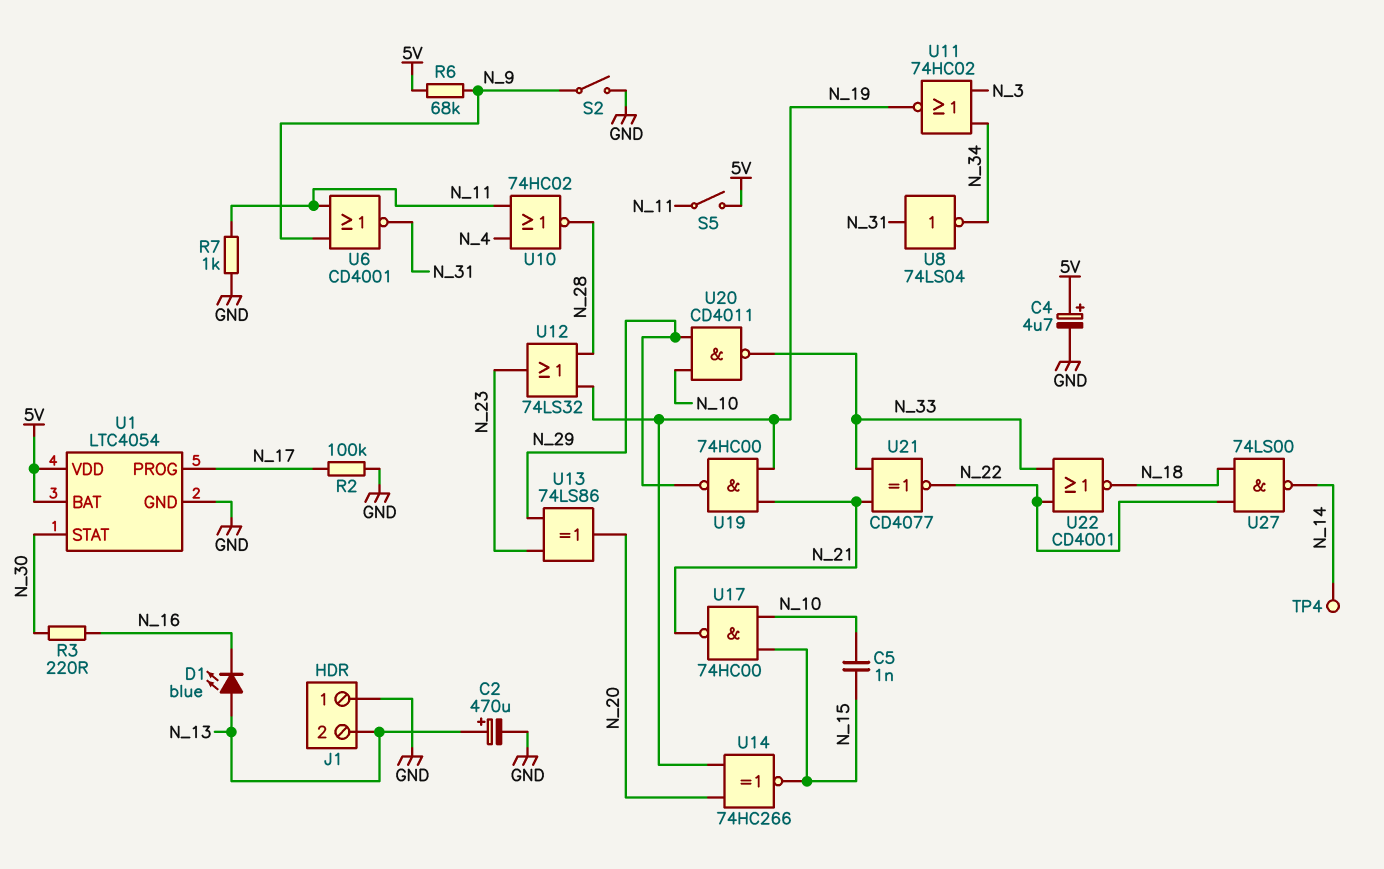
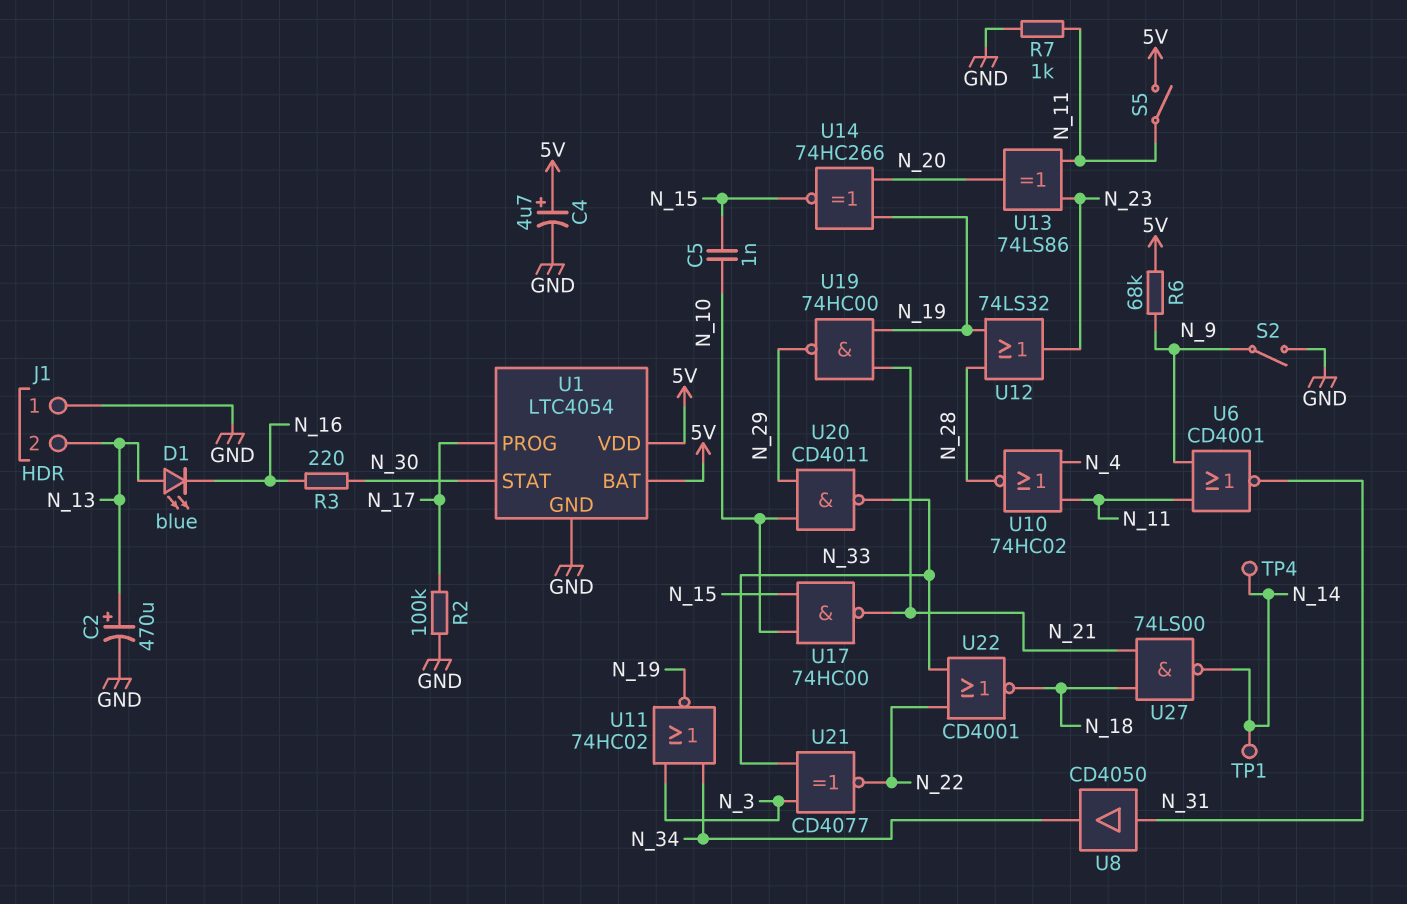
TP1: none -> test point (N_14)
U8: NOT 74LS04 (in N_31, out N_34) -> buffer CD4050 (in N_31, out N_34)
U13: XOR 74LS86 (in N_23, in N_29, out N_20) -> XOR 74LS86 (in N_11, in N_23, out N_20)
U21: XNOR CD4077 (in N_21, in N_33, out N_22) -> XNOR CD4077 (in N_3, in N_33, out N_22)
U27: NAND 74LS00 (in N_18, in N_22, out N_14) -> NAND 74LS00 (in N_18, in N_21, out N_14)

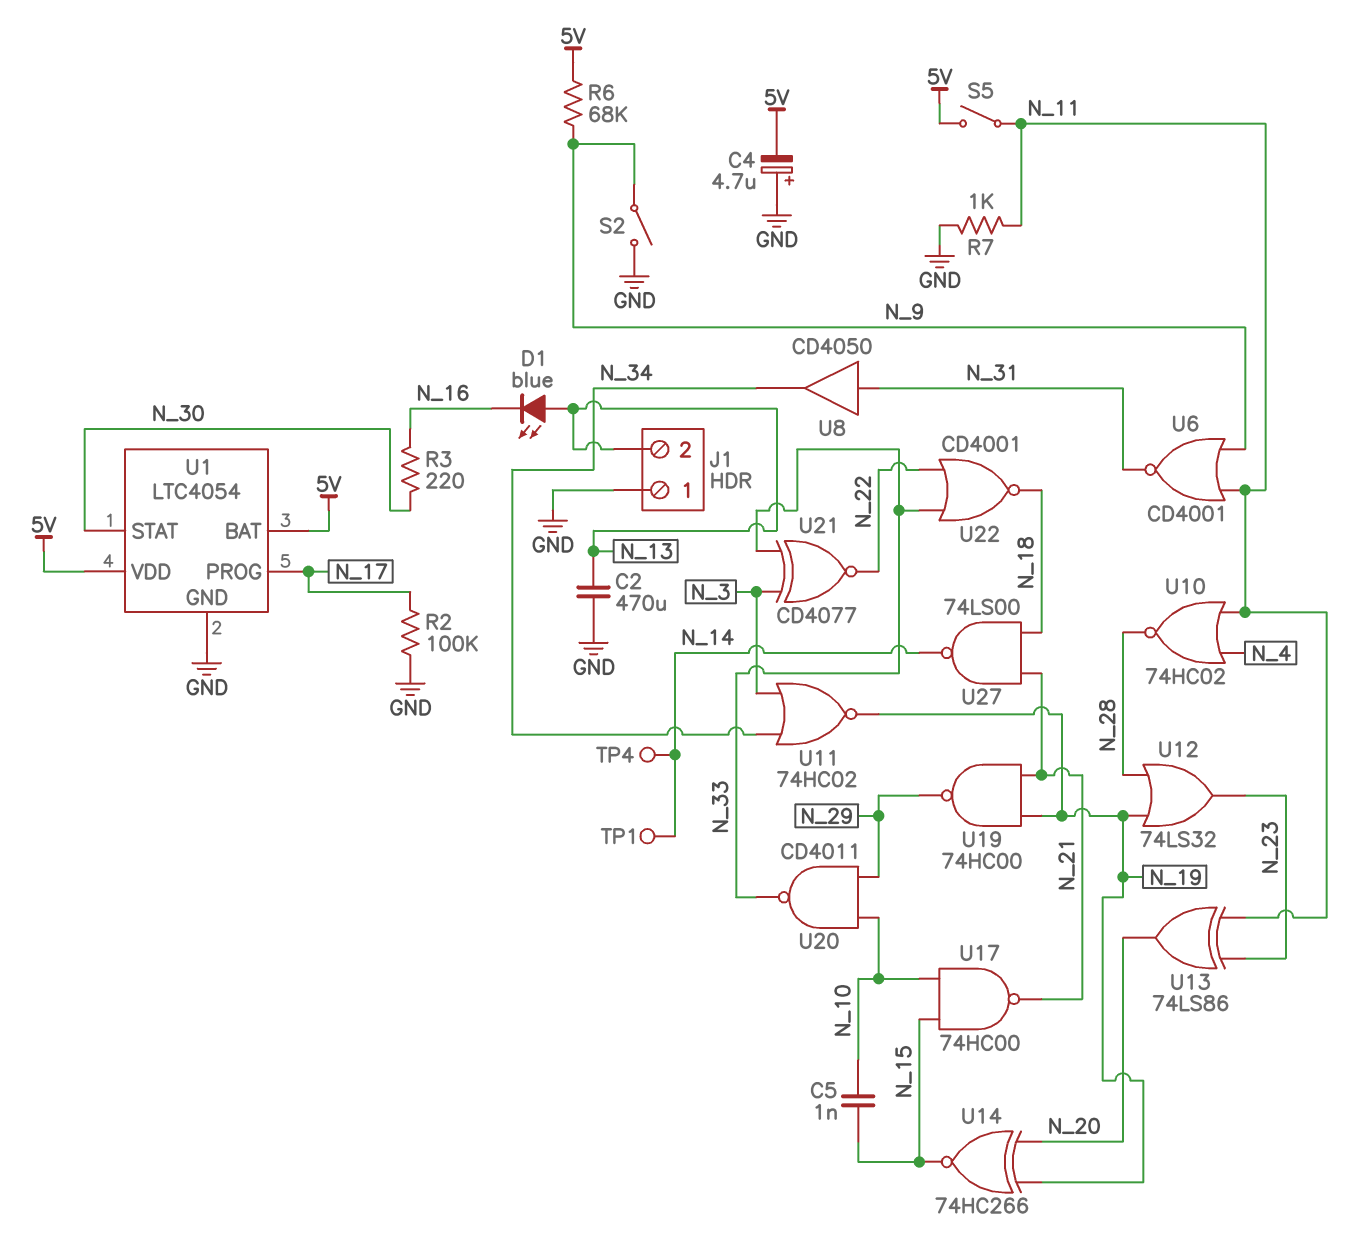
C2: 470uF (plus N_13, minus GND) -> 470uF (GND, N_13)
C4: 4.7uF (plus 5V, minus GND) -> 4.7uF (plus GND, minus 5V)

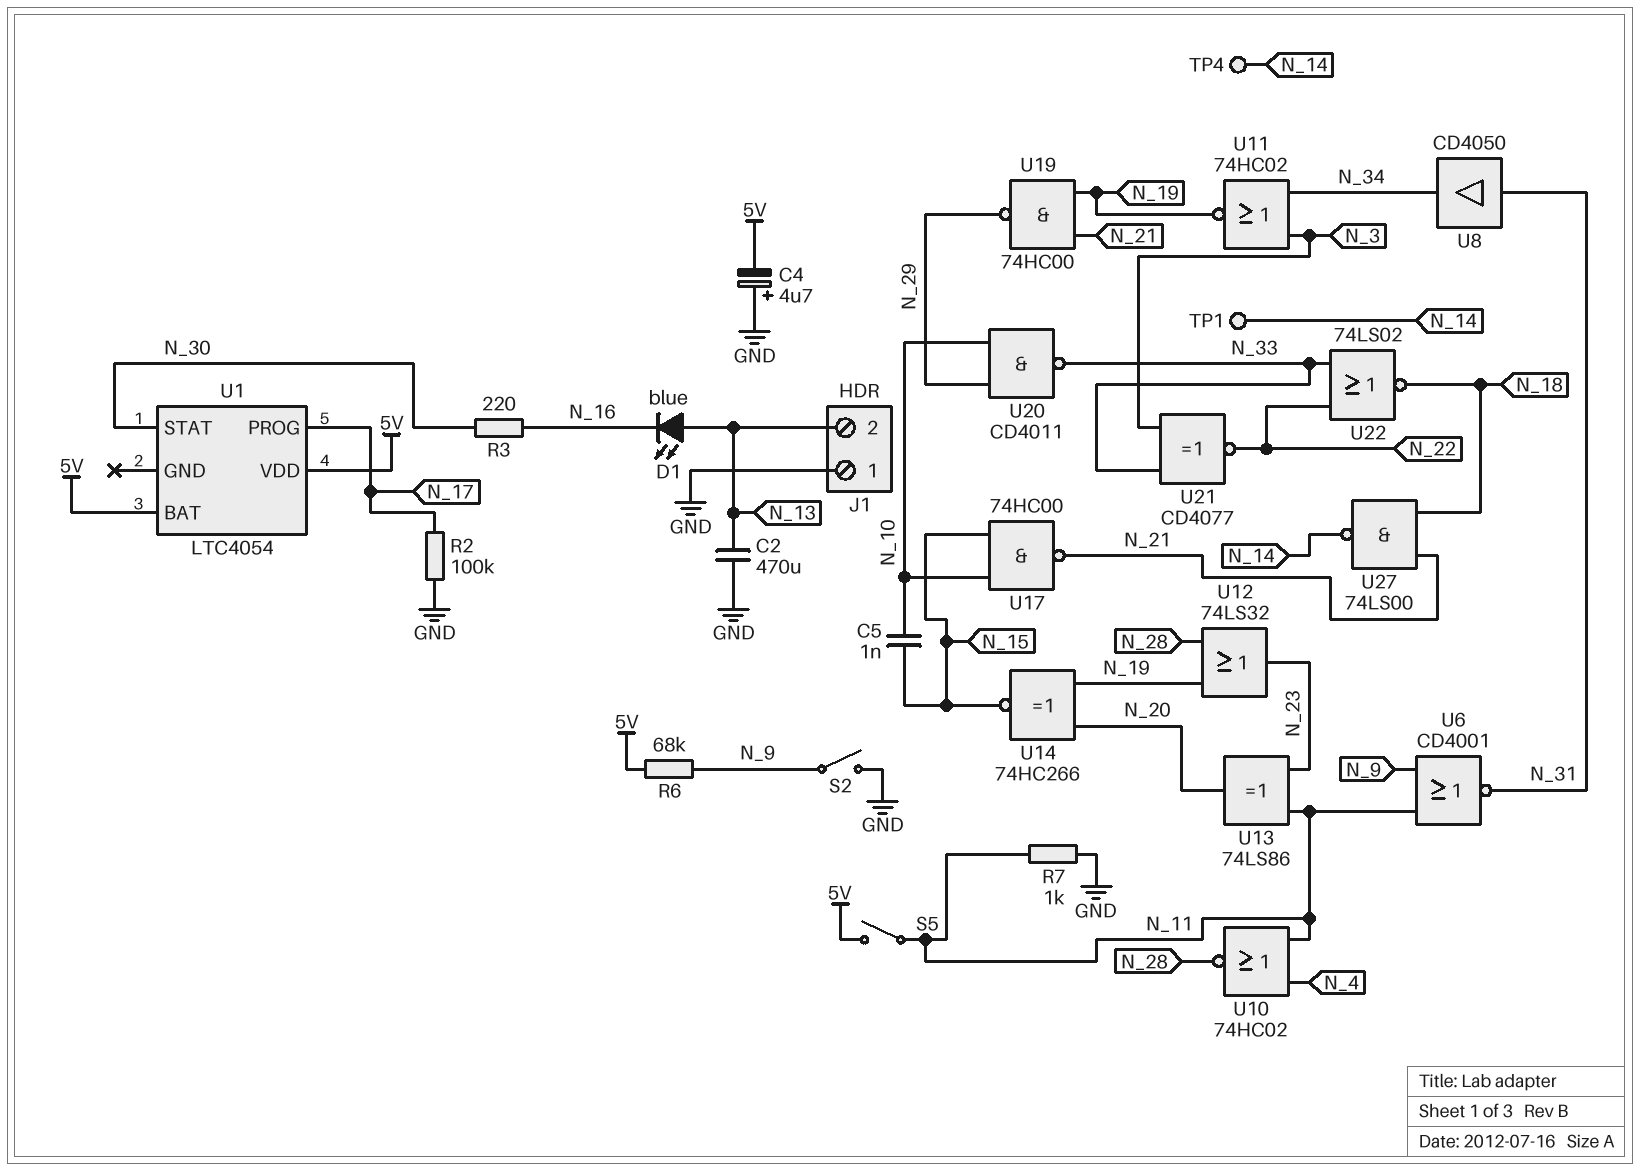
U1 pin GND: GND -> none
U22: NOR CD4001 (in N_22, in N_33, out N_18) -> NOR 74LS02 (in N_22, in N_33, out N_18)

